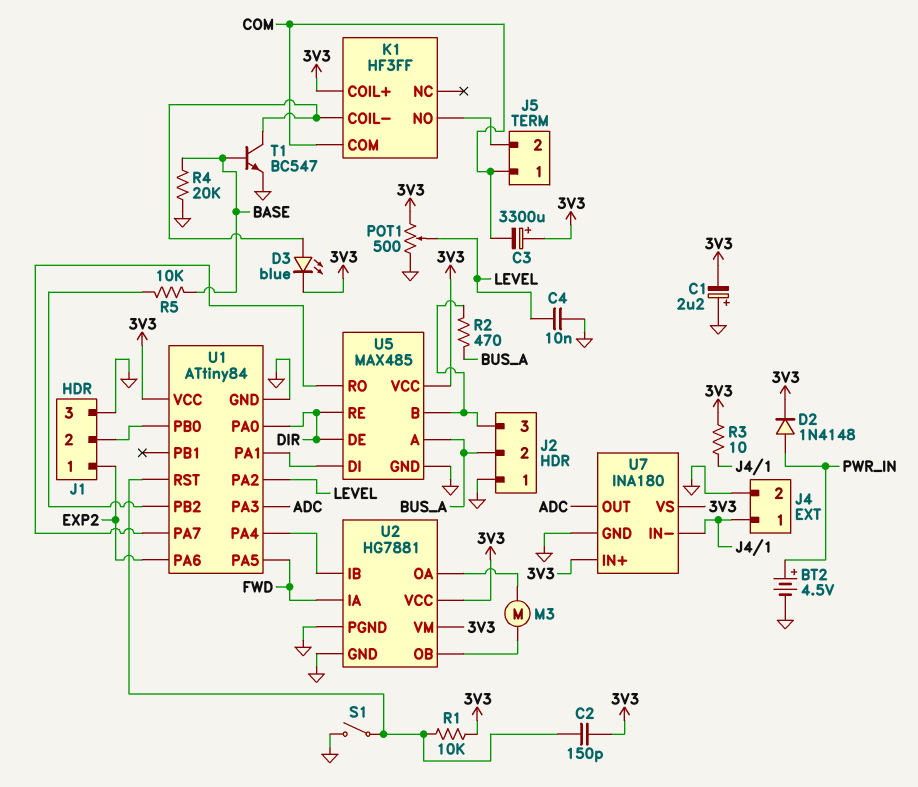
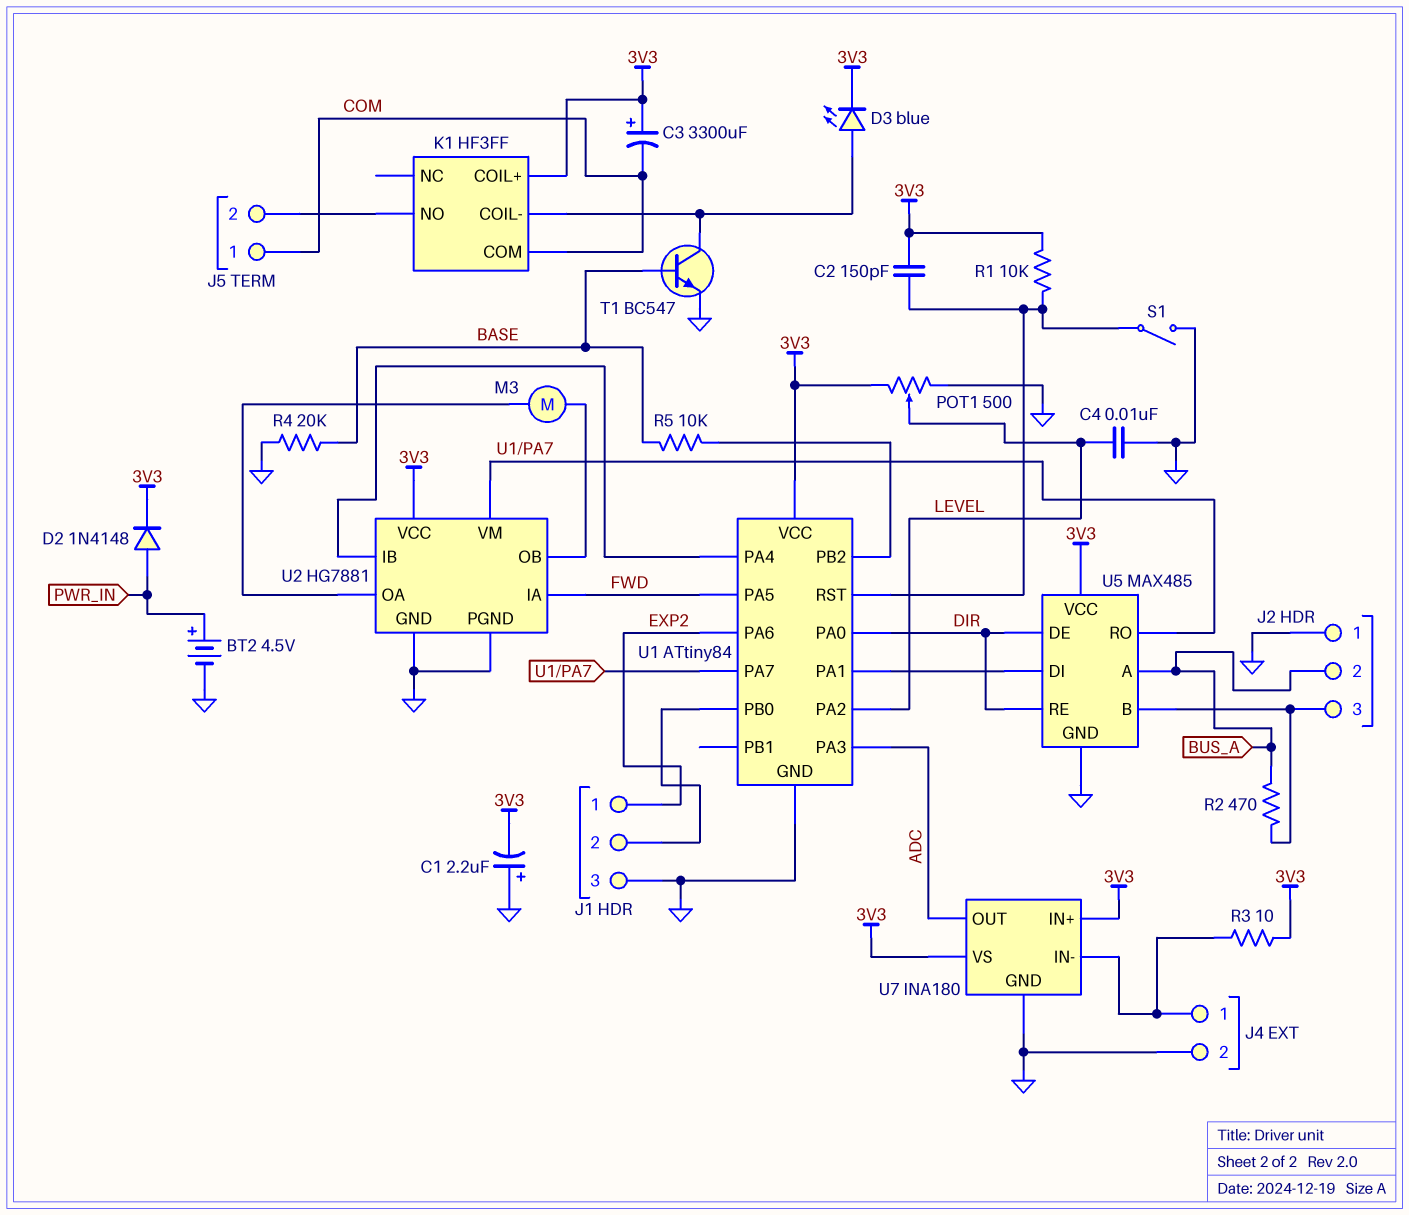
U2 pin VM: 3V3 -> U1/PA7

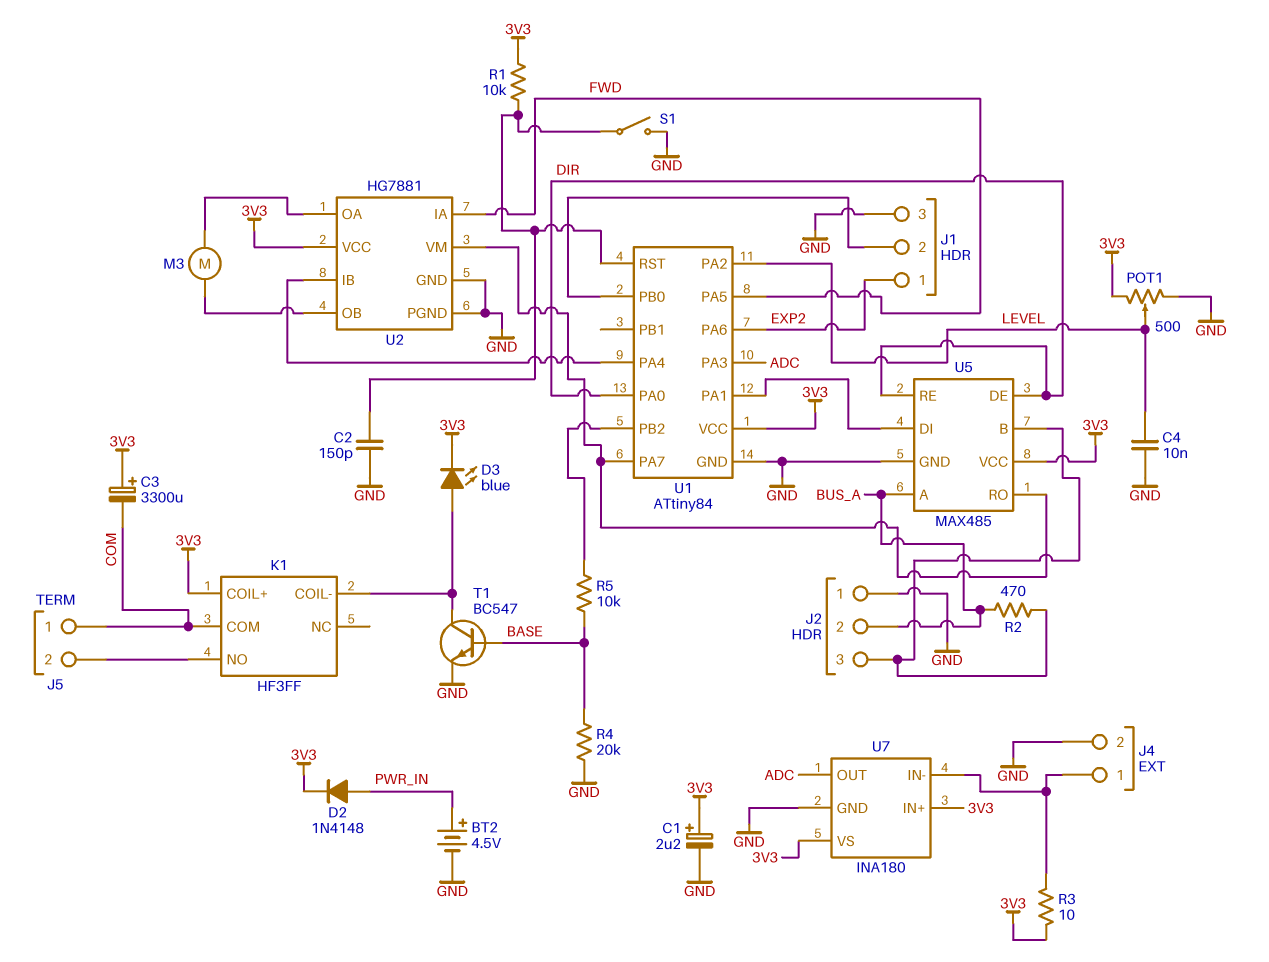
C1: 2.2uF (plus GND, minus 3V3) -> 2.2uF (plus 3V3, minus GND)
C2: 150pF (3V3, U1/RST) -> 150pF (GND, U1/RST)

